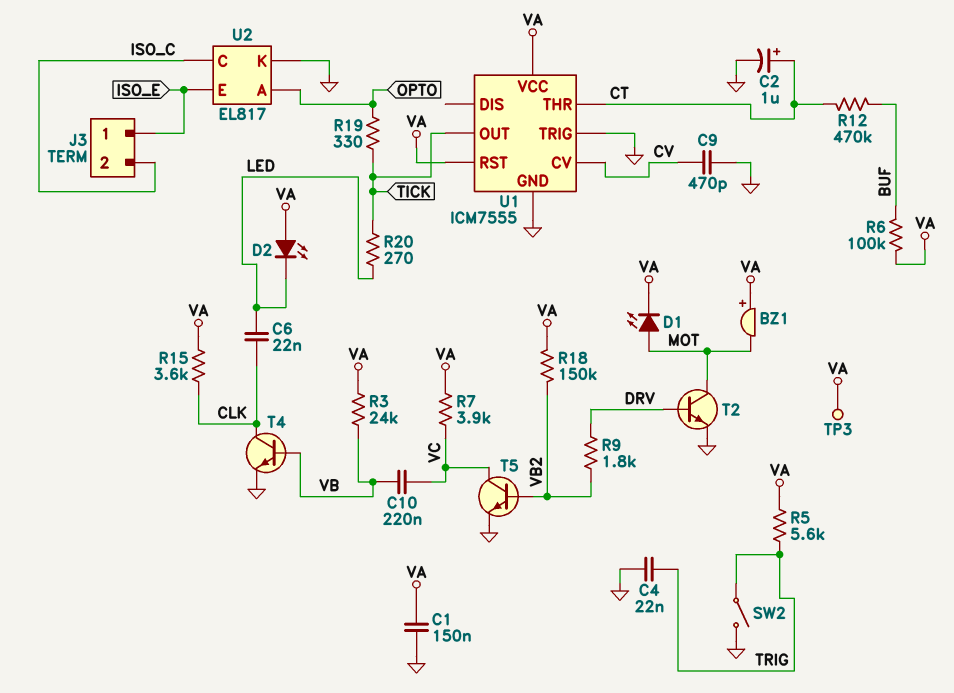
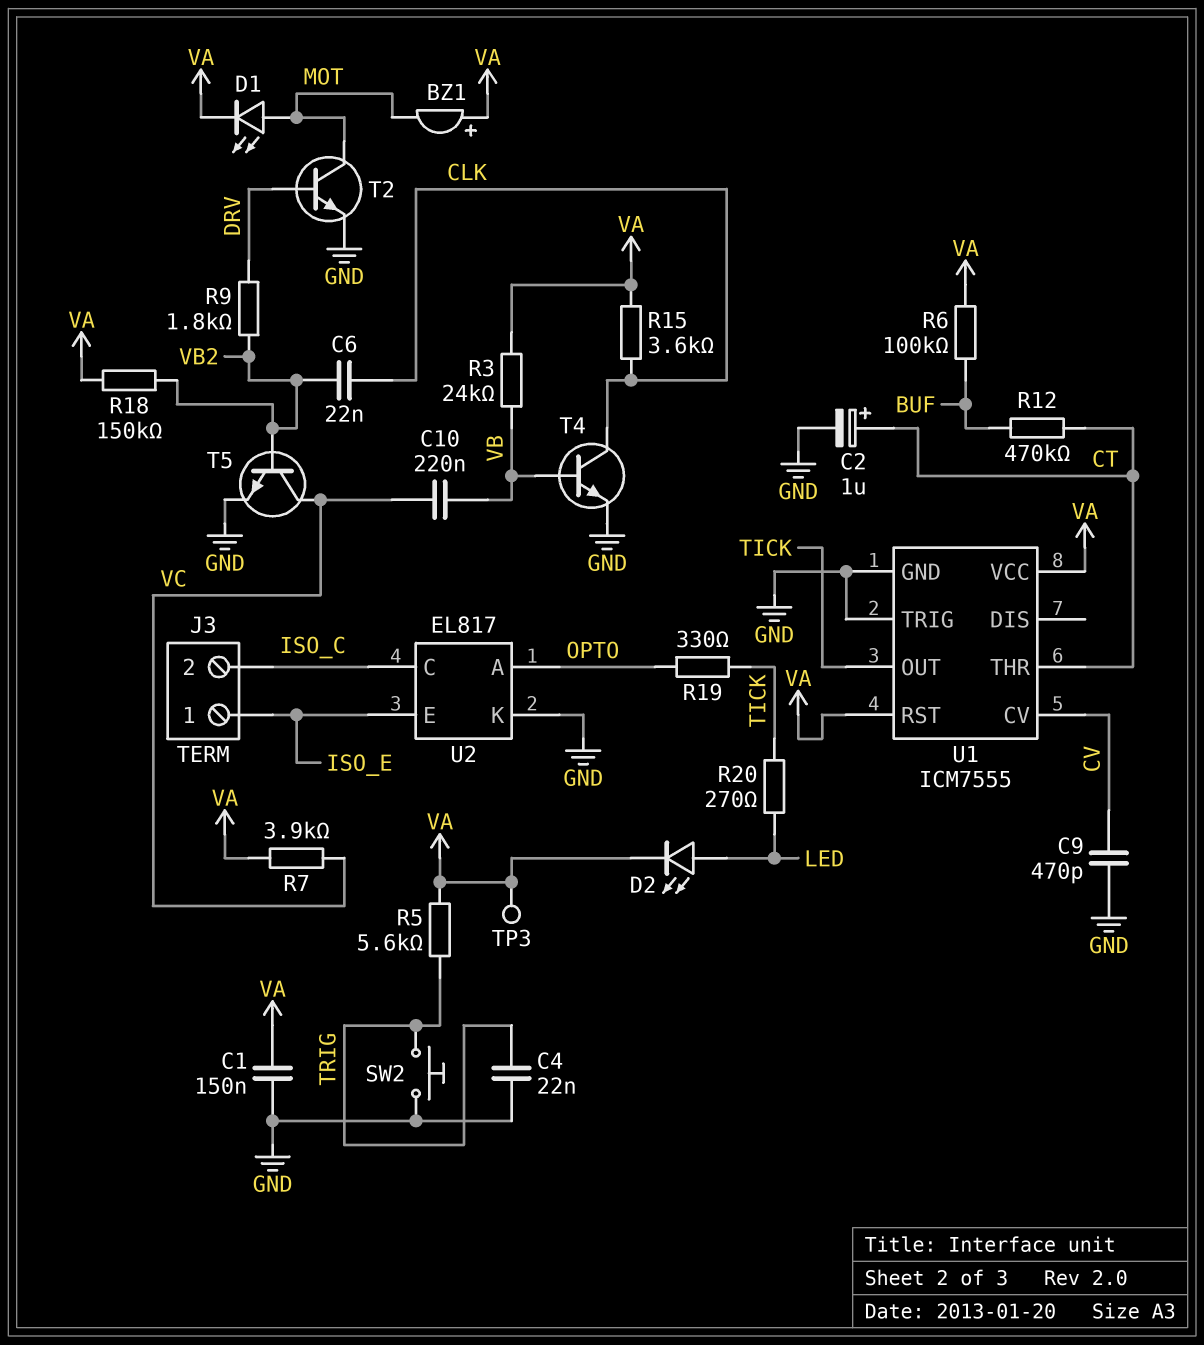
C6: 22nF (CLK, LED) -> 22nF (CLK, VB2)
D2: LED (A VA, K LED) -> LED (A LED, K VA)
SW2: switch (GND, TRIG) -> button (GND, TRIG)

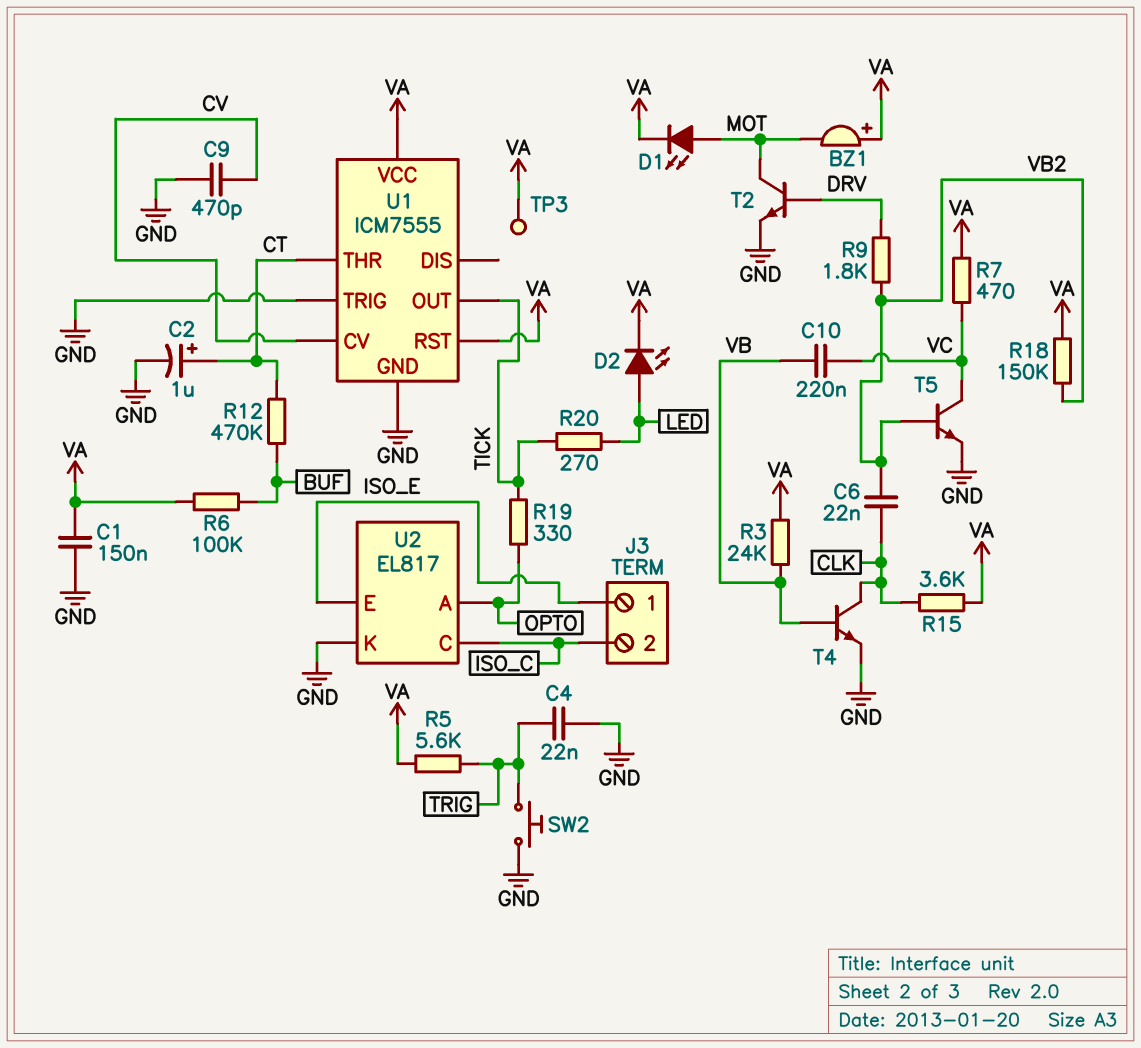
R7: 3.9k (VA, VC) -> 470 (VA, VC)

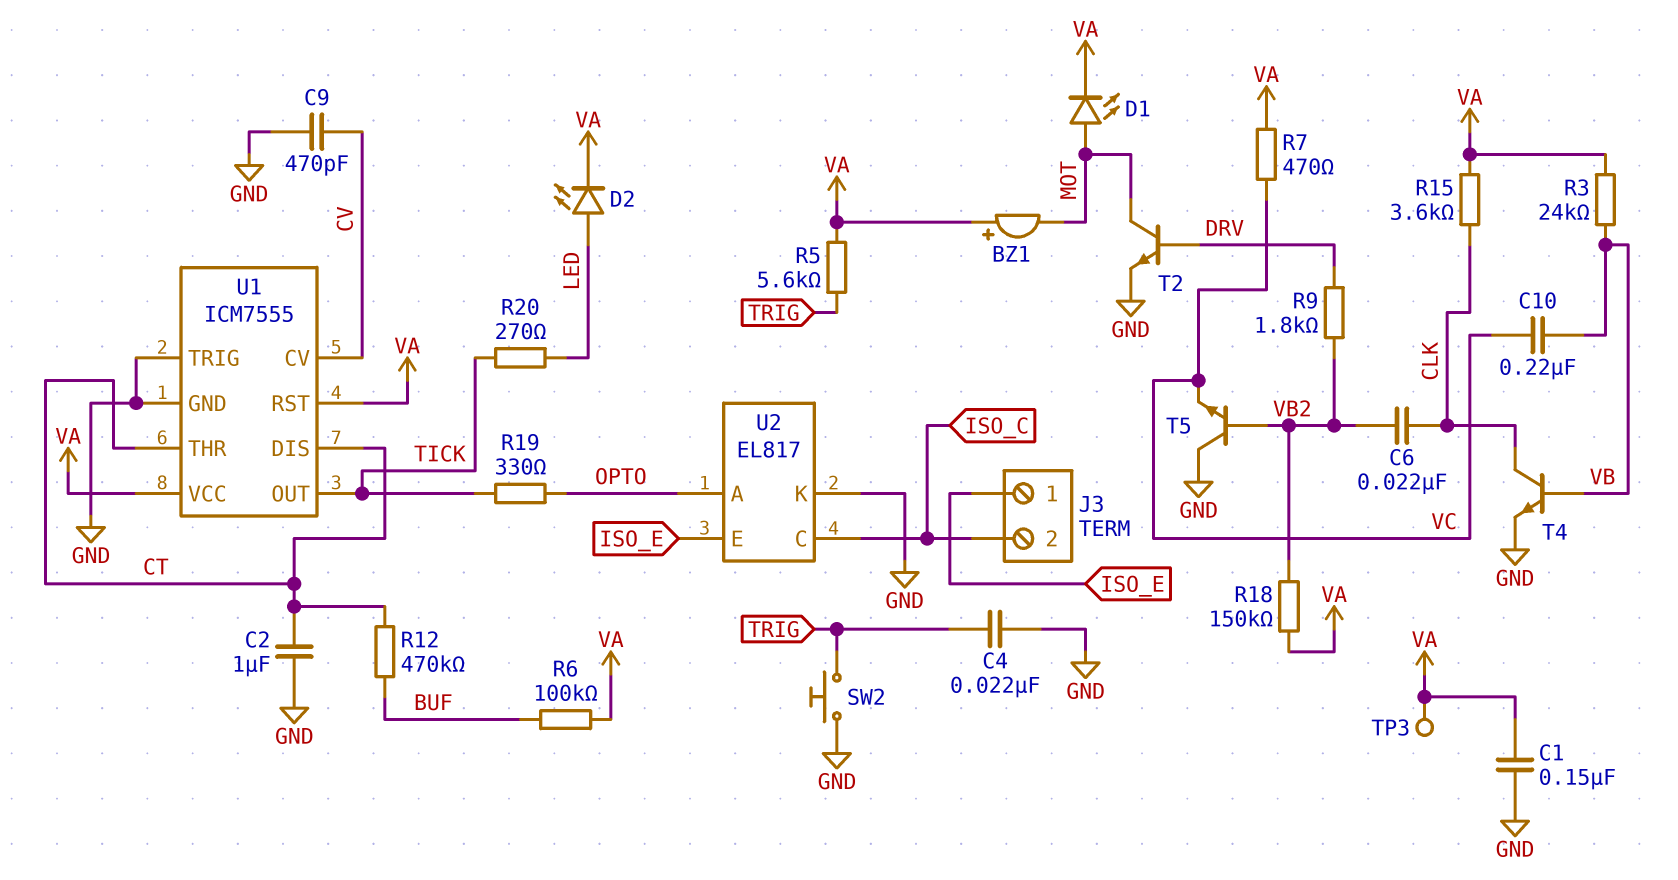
C2: 1uF (plus CT, minus GND) -> 1uF (CT, GND)
T5: NPN (B VB2, C VC, E GND) -> NPN (B VB2, C GND, E VC)
U1 pin DIS: none -> CT

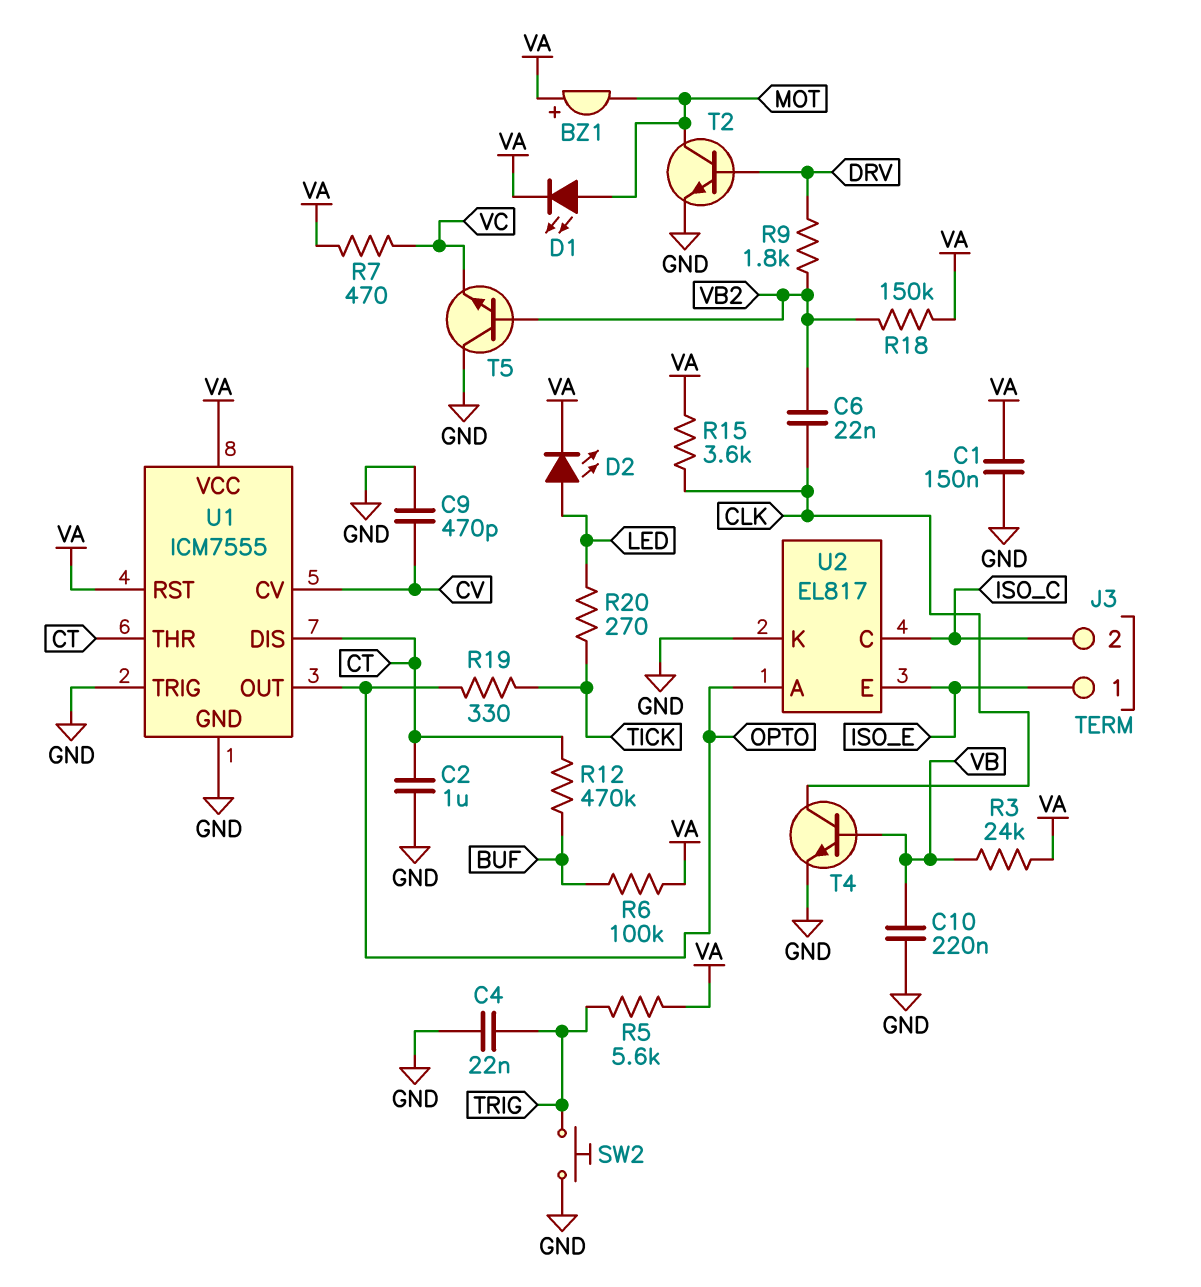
C10: 220nF (VB, VC) -> 220nF (GND, VB)
TP3: test point (VA) -> none
U1 pin OUT: TICK -> OPTO

